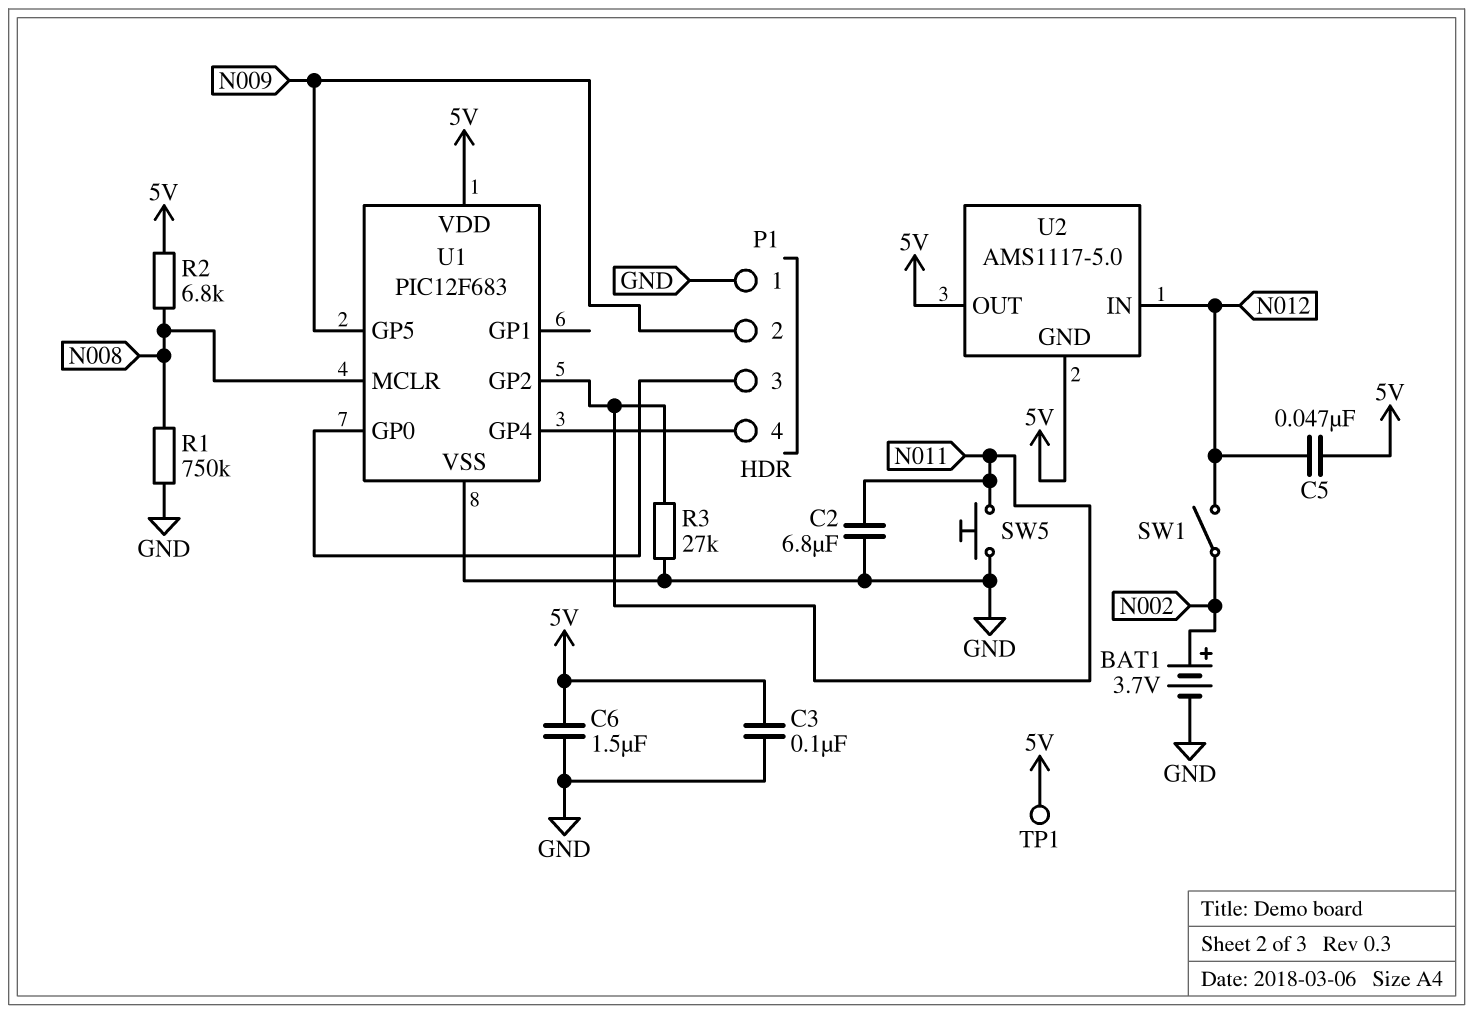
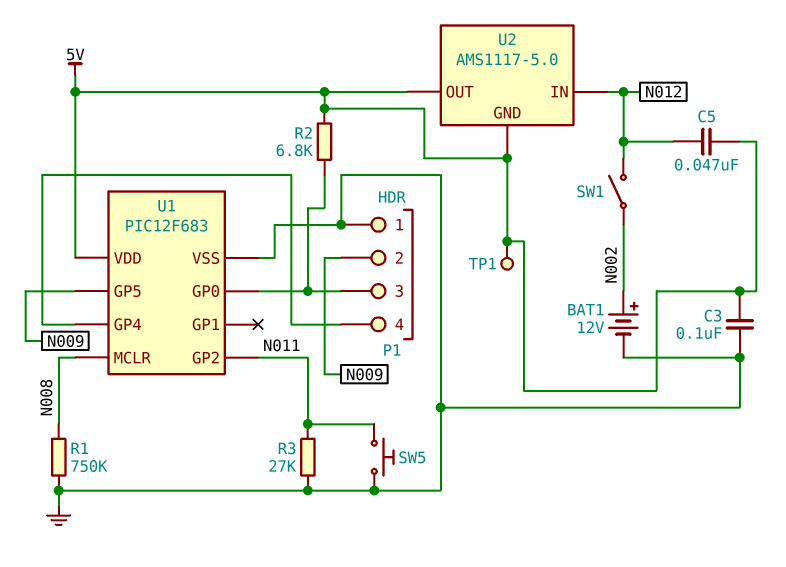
BAT1: 3.7V (plus N002, minus GND) -> 12V (plus N002, minus GND)
C2: 6.8uF (GND, N011) -> none
C6: 1.5uF (5V, GND) -> none
R2: 6.8k (5V, N008) -> 6.8k (5V, P1/3)

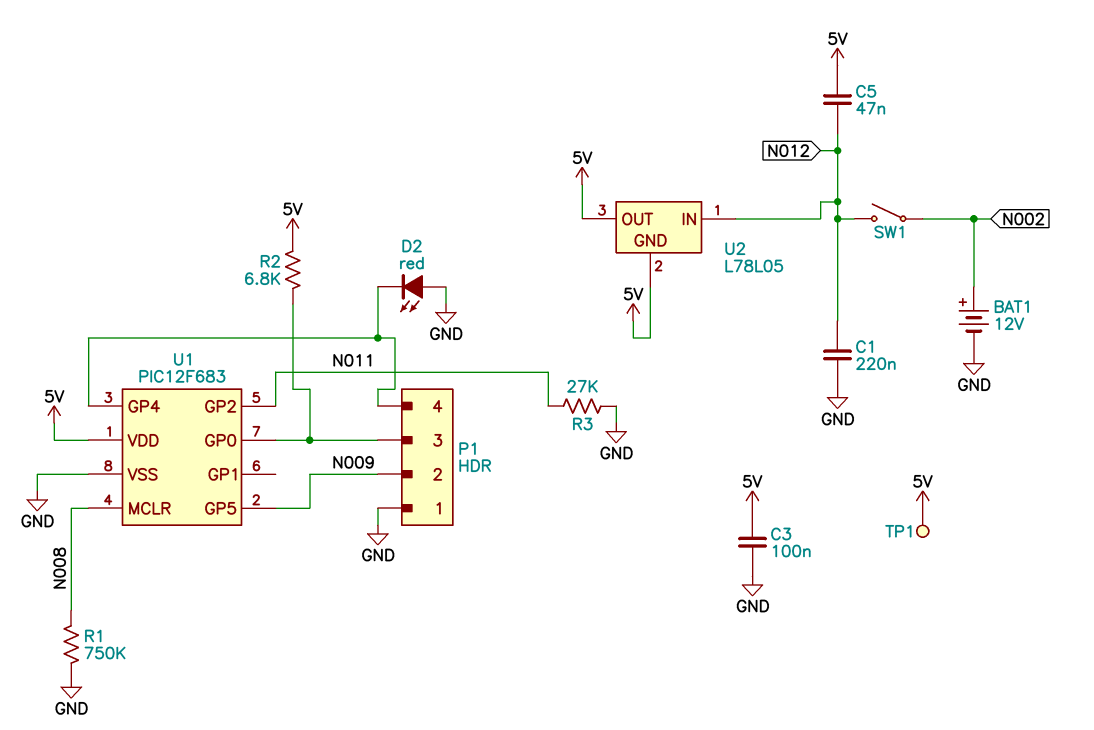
C1: none -> 220nF (GND, N012)
D2: none -> LED red (A GND, K P1/4)
SW5: button (GND, N011) -> none
U2: AMS1117-5.0 -> L78L05

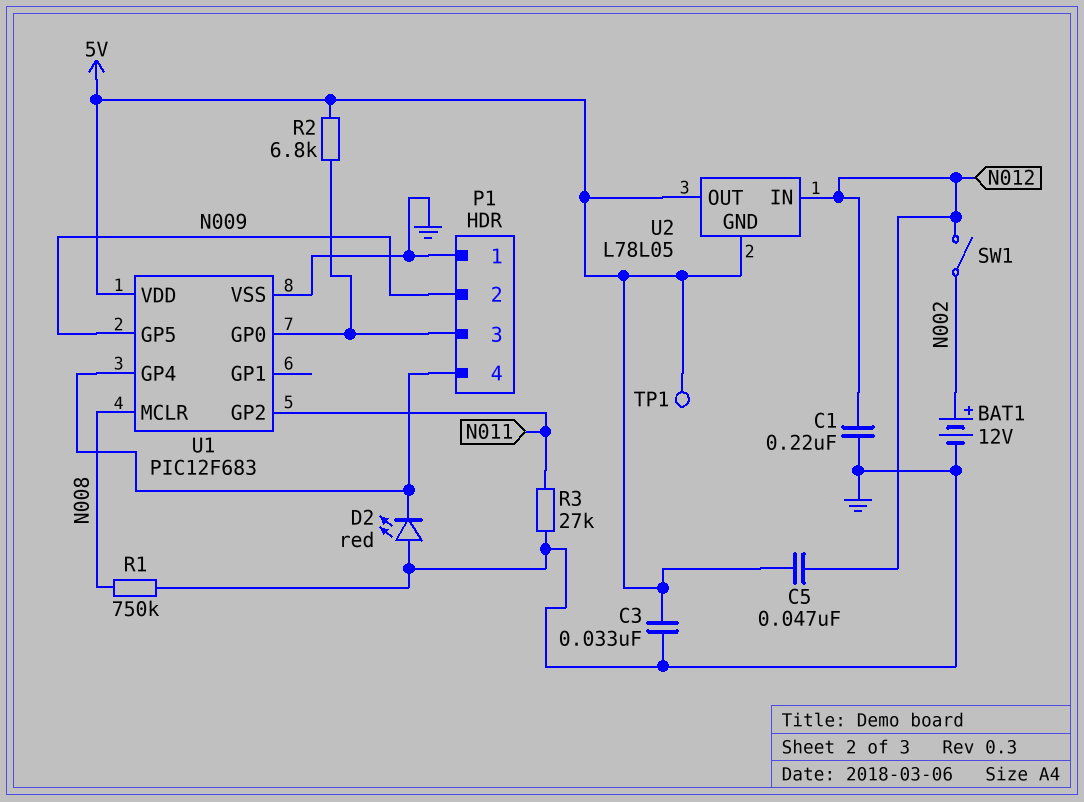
C3: 100nF (5V, GND) -> 33nF (5V, GND)

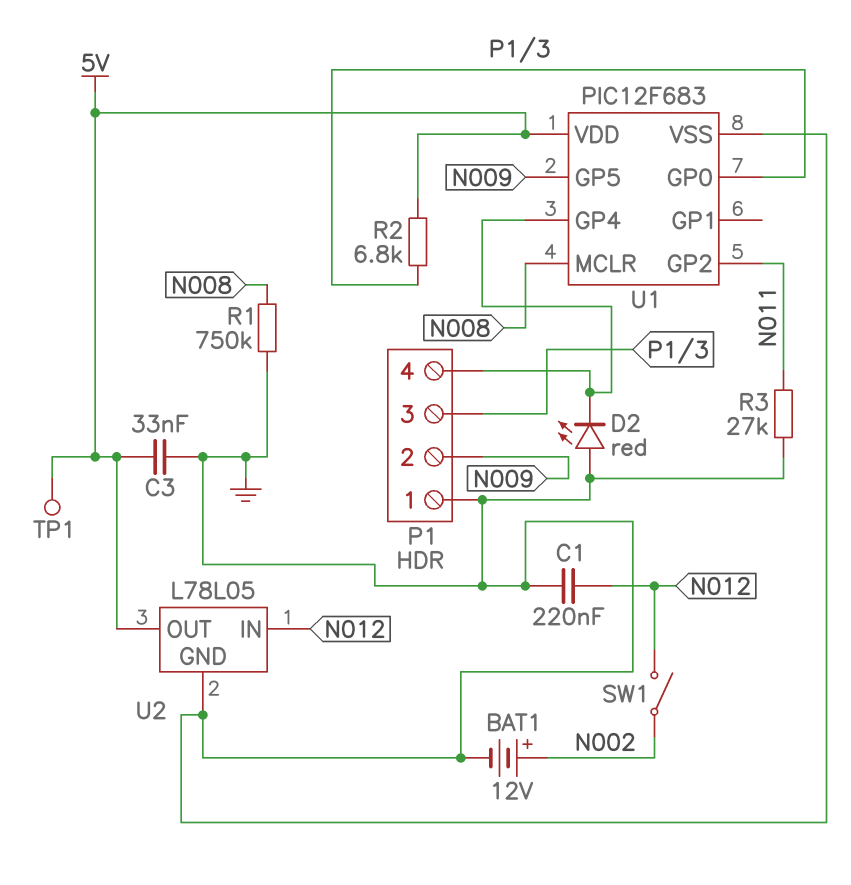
C5: 47nF (5V, N012) -> none
U2 pin GND: 5V -> GND

